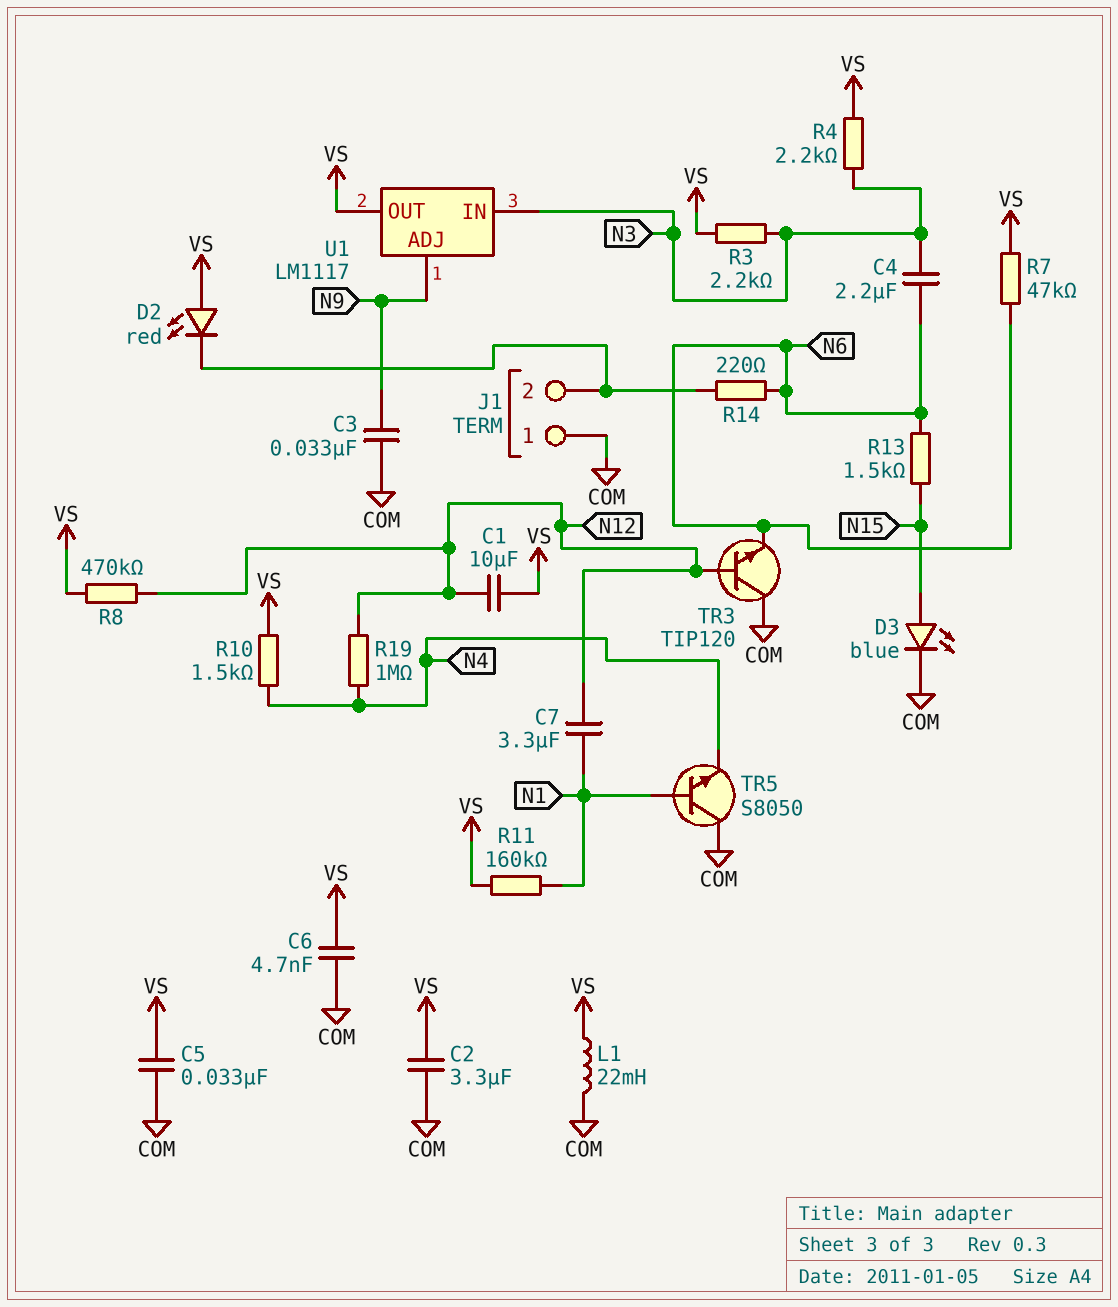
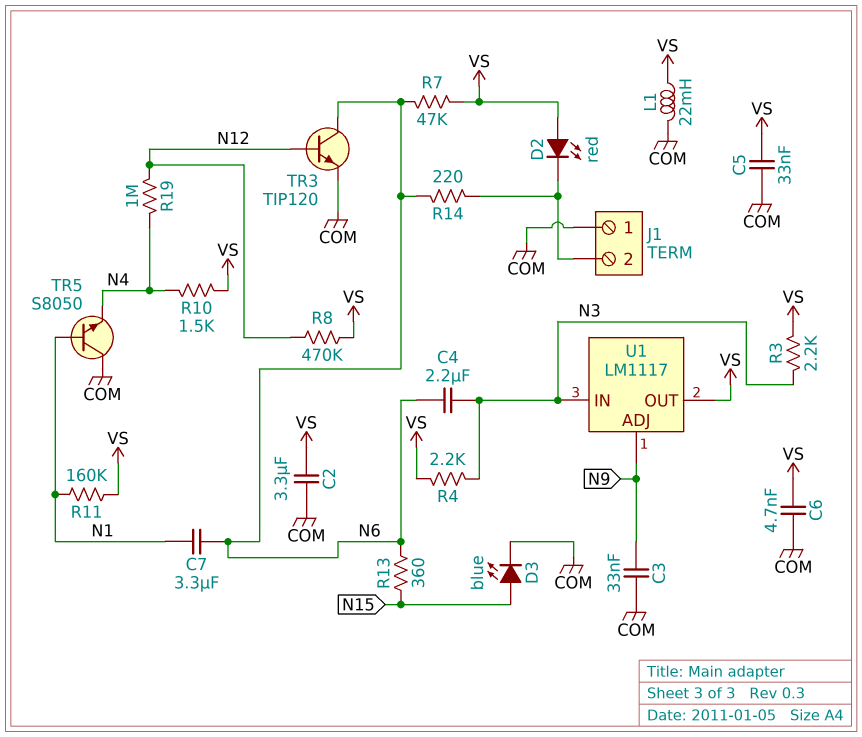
C1: 10uF (N12, VS) -> none
C7: 3.3uF (N1, N12) -> 3.3uF (N1, N6)
R13: 1.5k (N6, N15) -> 360 (N6, N15)
TR3: NPN TIP120 (B N12, C COM, E N6) -> NPN TIP120 (B N12, C N6, E COM)

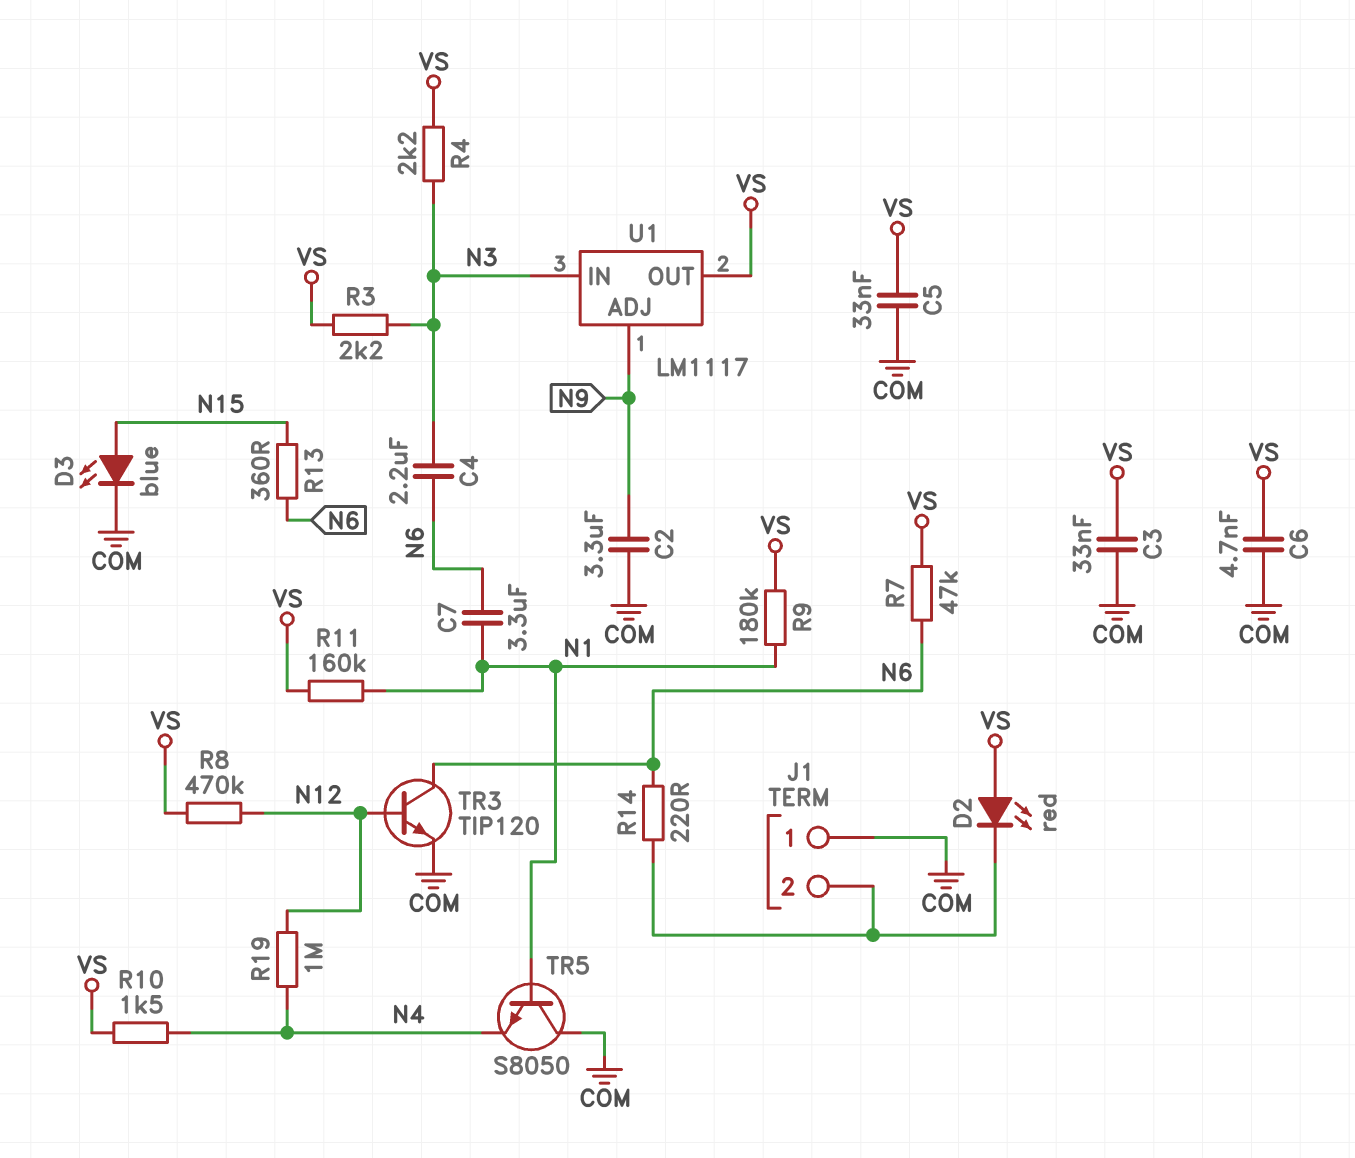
C2: 3.3uF (COM, VS) -> 3.3uF (COM, N9)
C3: 33nF (COM, N9) -> 33nF (COM, VS)
L1: 22mH (COM, VS) -> none
R9: none -> 180k (N1, VS)

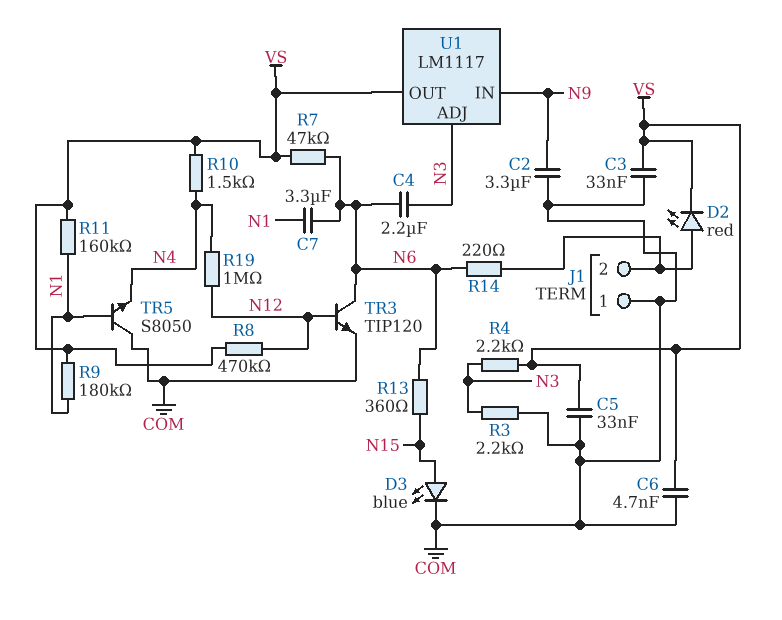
D2: LED red (A VS, K J1/2) -> LED red (A J1/2, K VS)
R3: 2.2k (N3, VS) -> 2.2k (COM, N3)
U1 pin ADJ: N9 -> N3
U1 pin IN: N3 -> N9

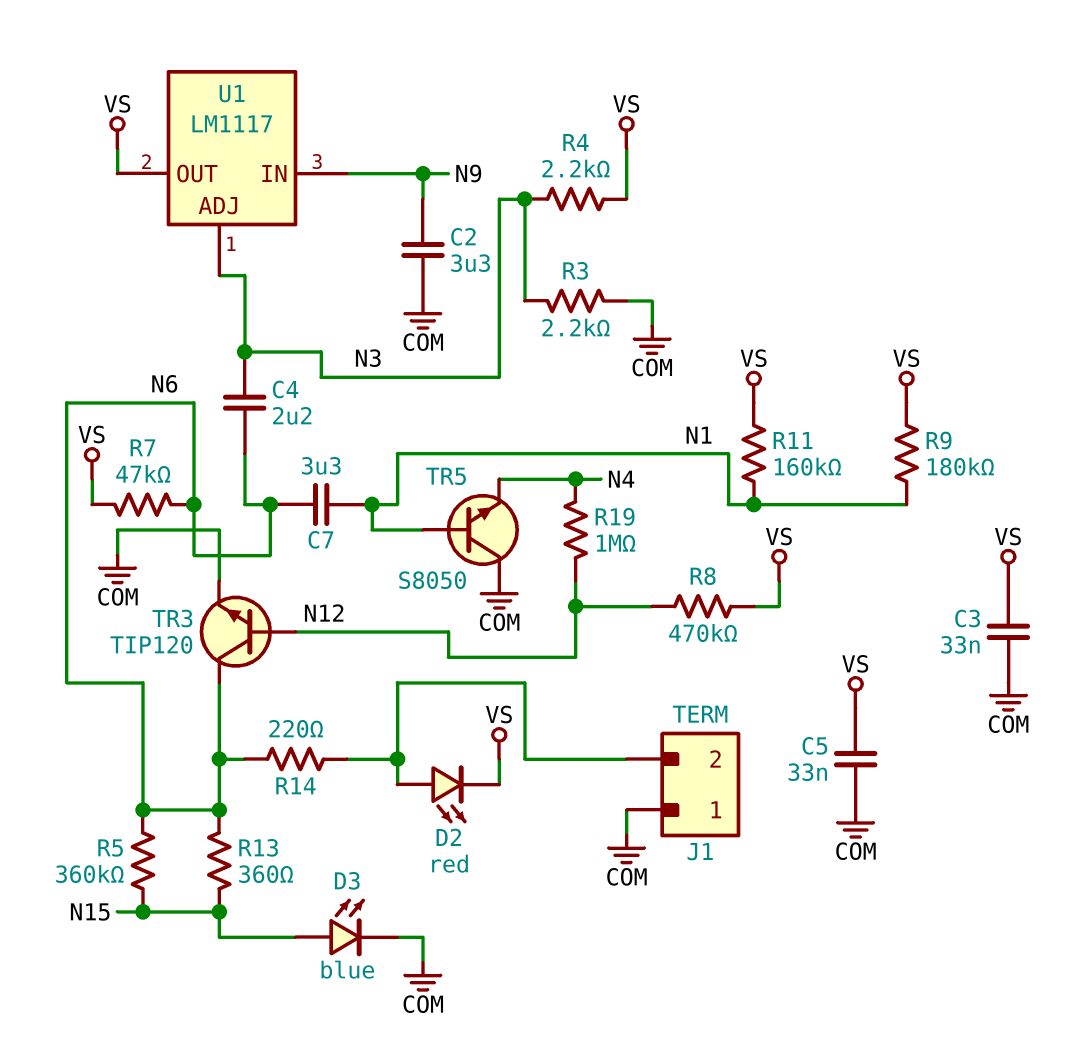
C6: 4.7nF (COM, VS) -> none
R5: none -> 360k (N6, N15)
R10: 1.5k (N4, VS) -> none

